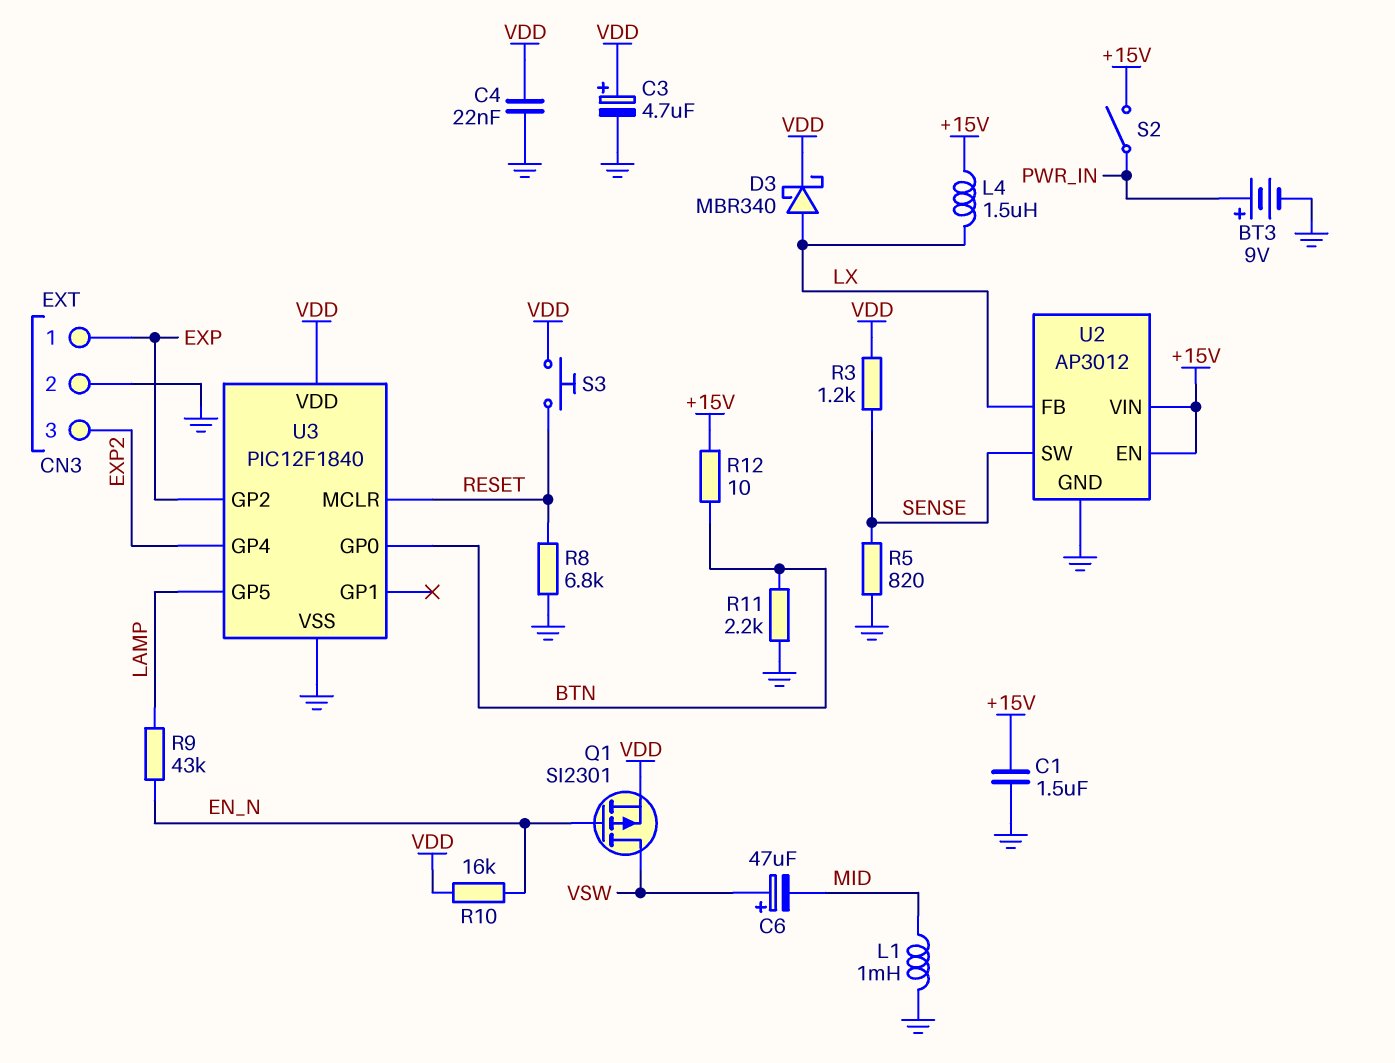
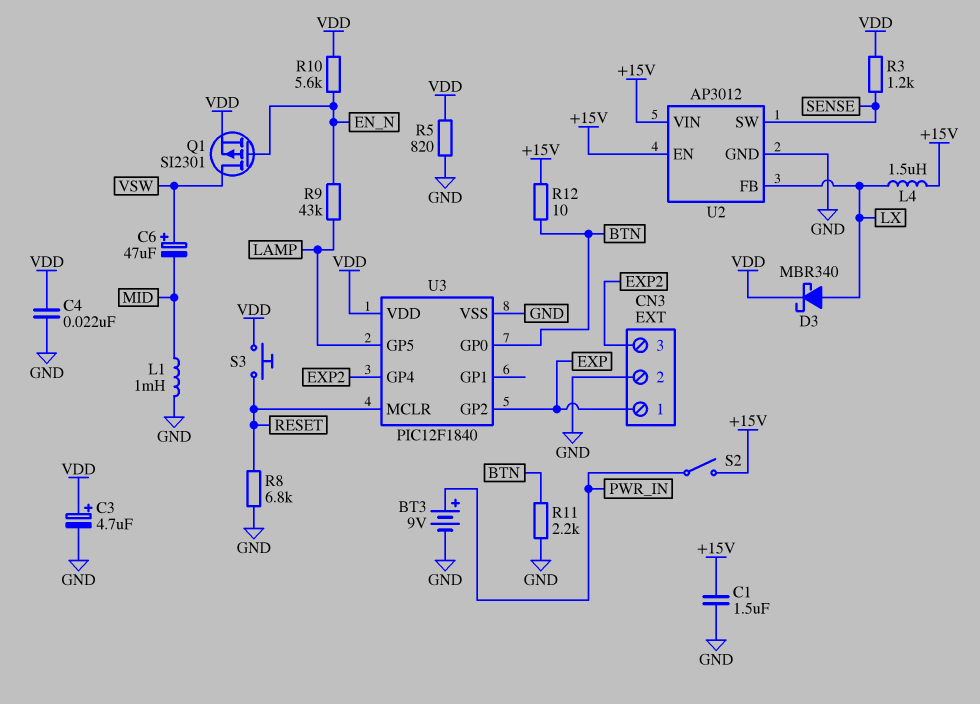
R5: 820 (GND, SENSE) -> 820 (GND, VDD)
R10: 16k (EN_N, VDD) -> 5.6k (EN_N, VDD)

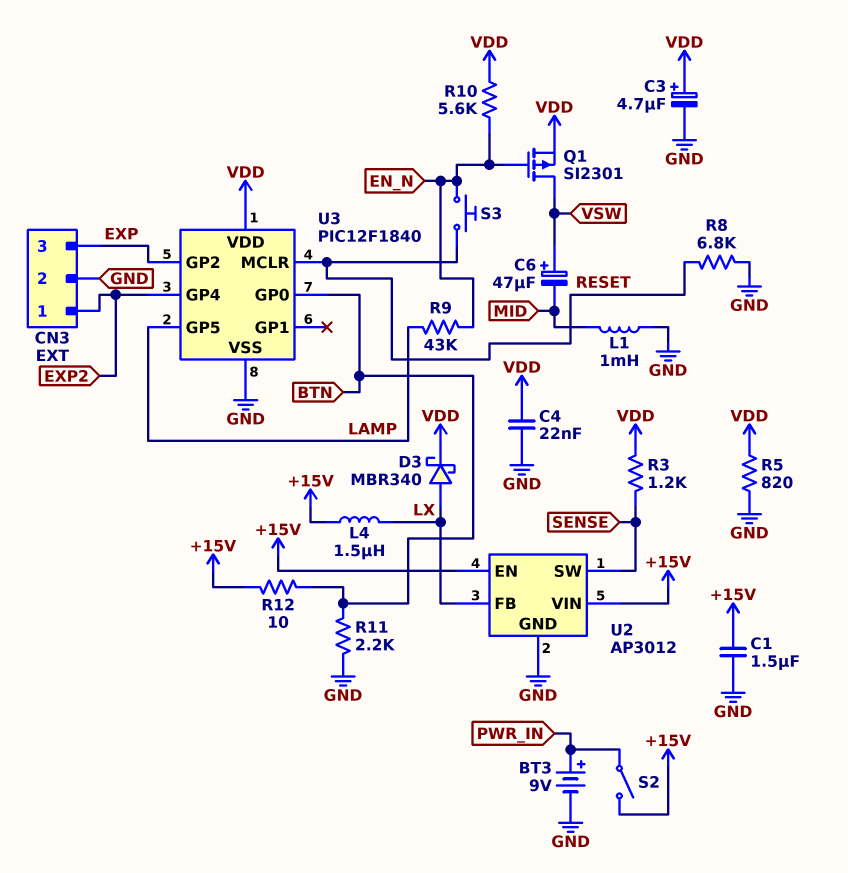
CN3 pin 1: EXP -> EXP2
CN3 pin 3: EXP2 -> EXP
S3: button (RESET, VDD) -> button (EN_N, RESET)

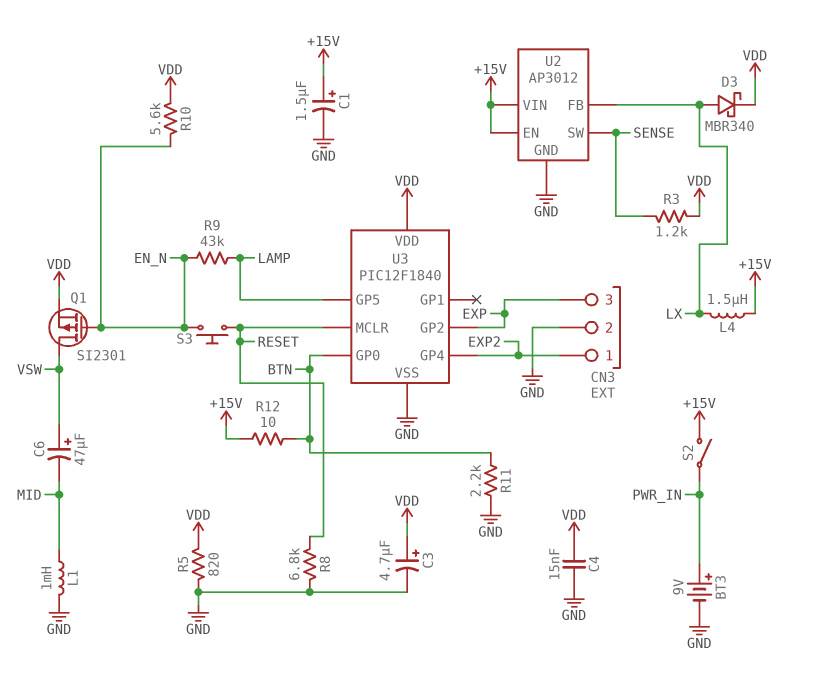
C1: 1.5uF (+15V, GND) -> 1.5uF (plus +15V, minus GND)
C4: 22nF (GND, VDD) -> 15nF (GND, VDD)

